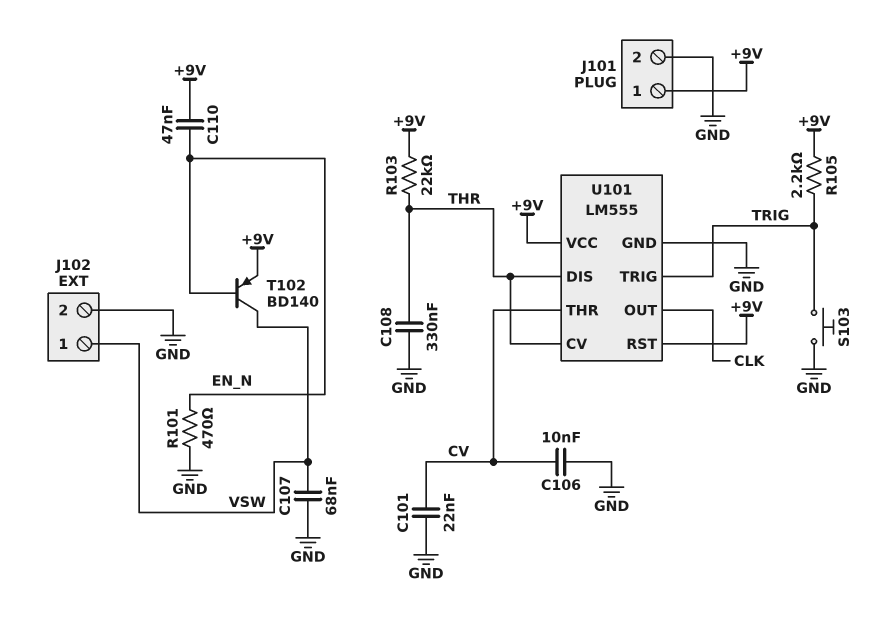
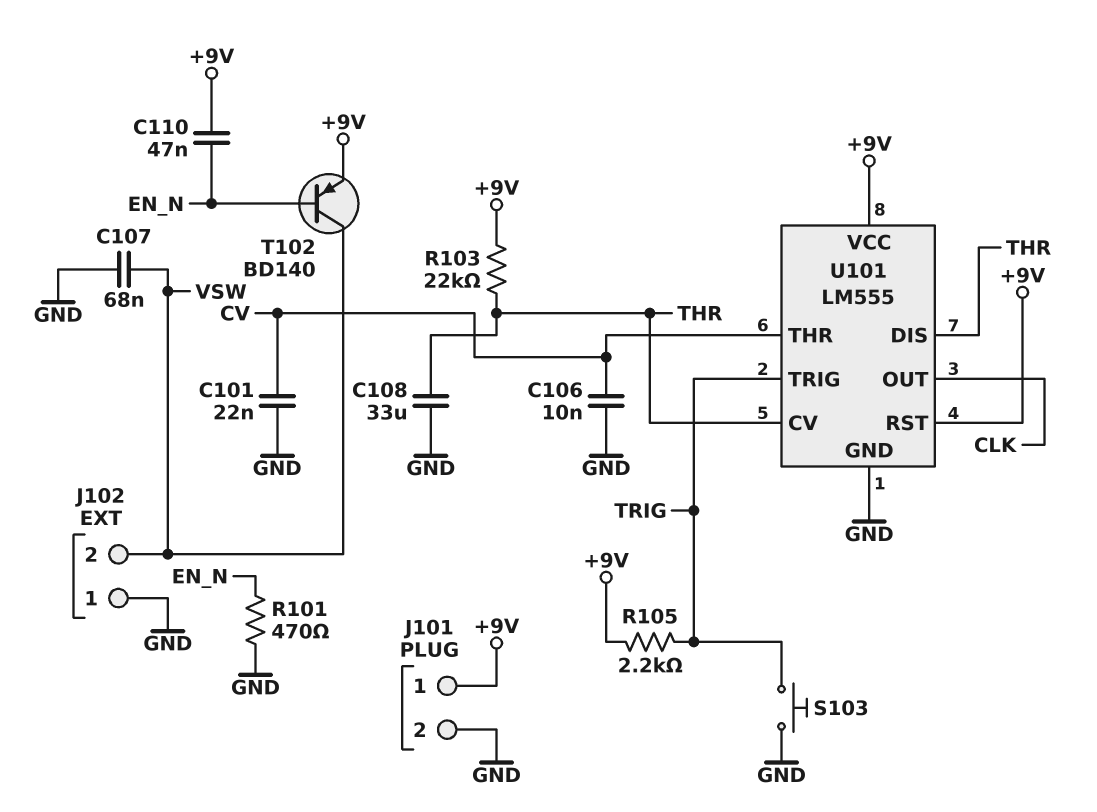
C108: 330nF (GND, THR) -> 33uF (GND, THR)
J102 pin 1: VSW -> GND
J102 pin 2: GND -> VSW

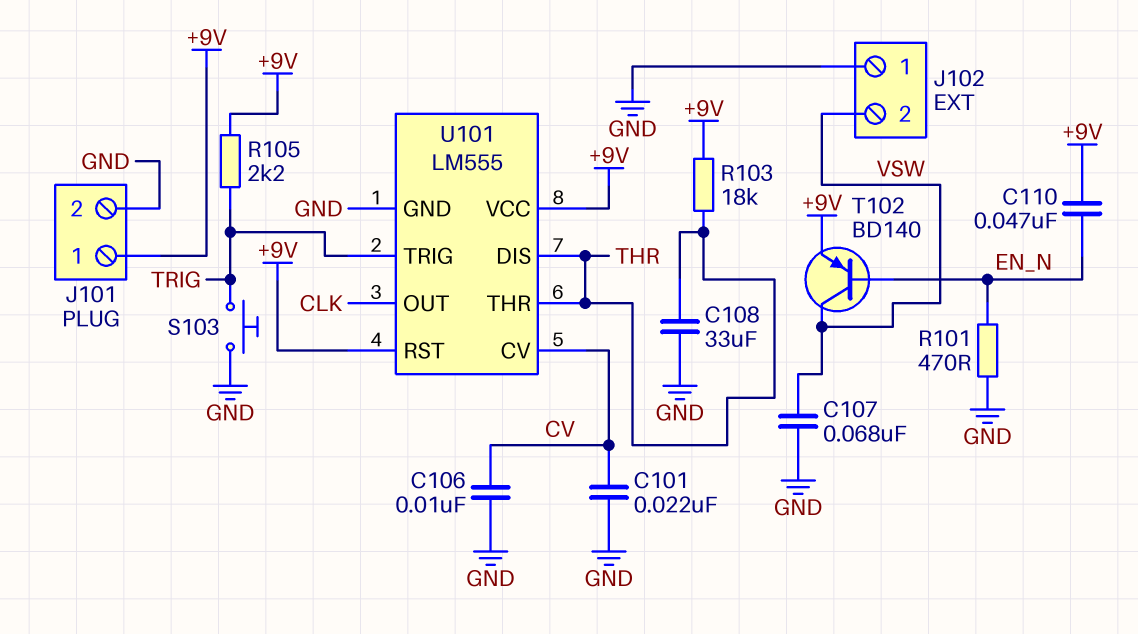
R103: 22k (+9V, THR) -> 18k (+9V, THR)
U101 pin CV: THR -> CV
U101 pin THR: CV -> THR

